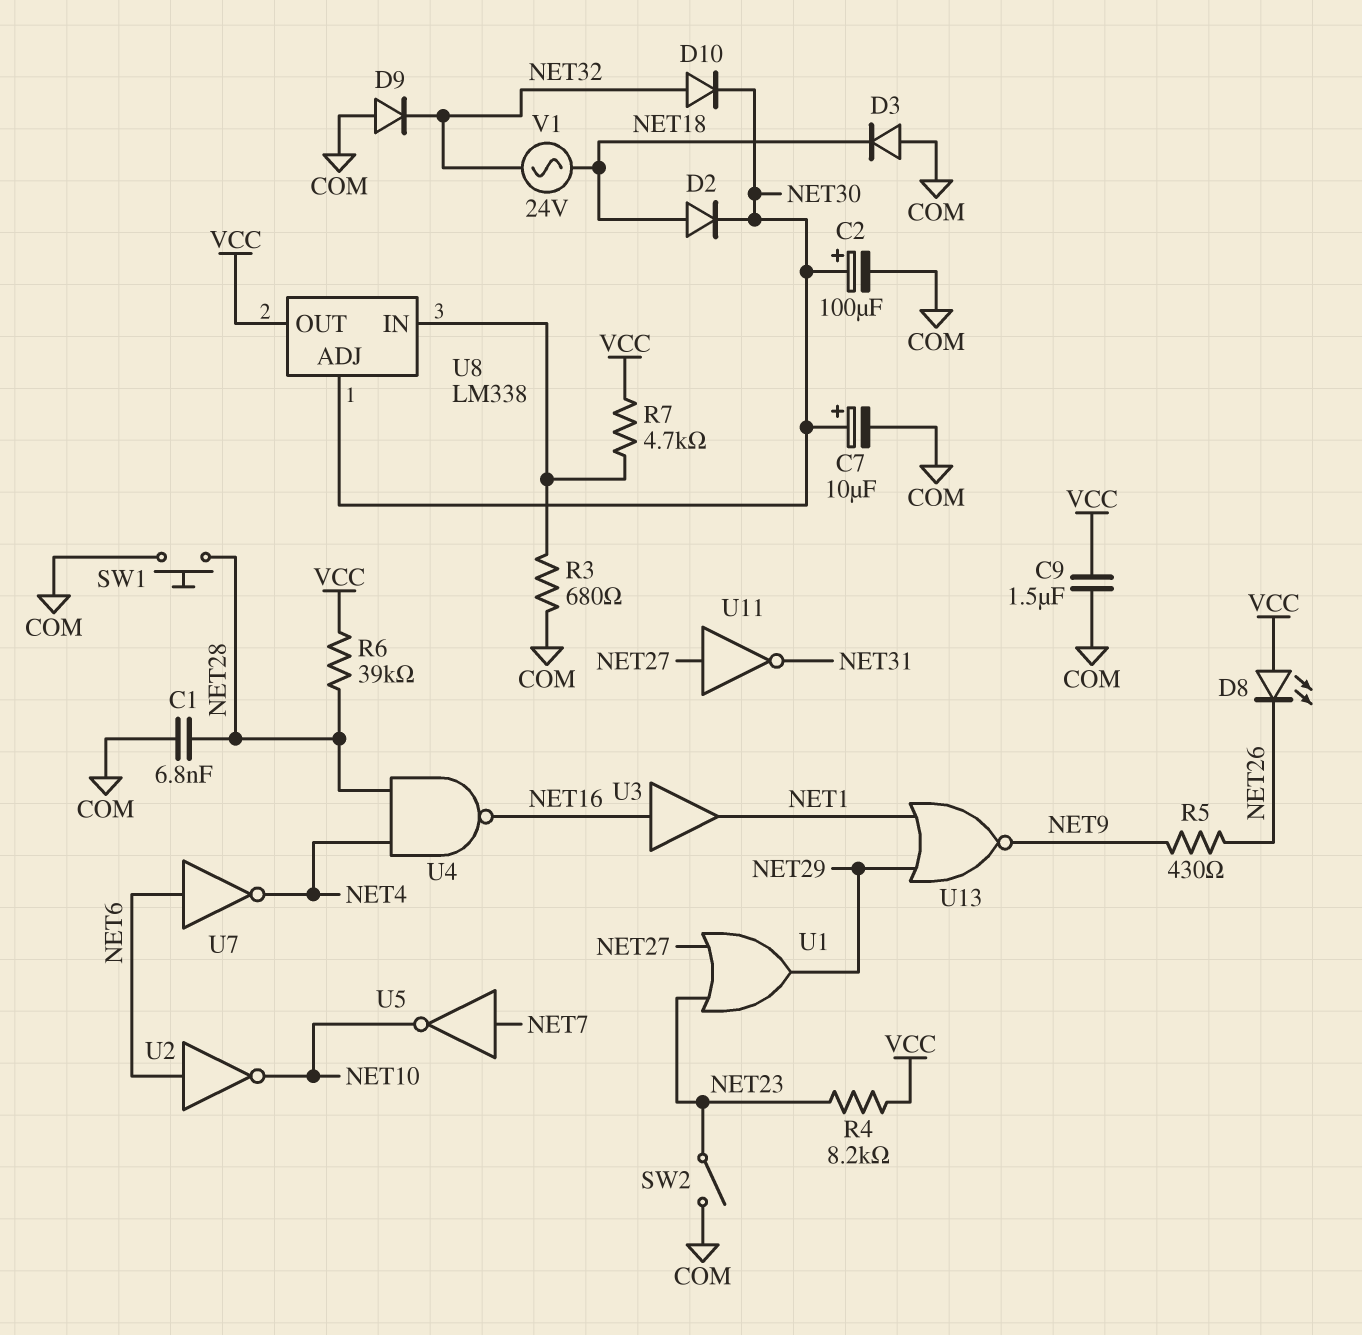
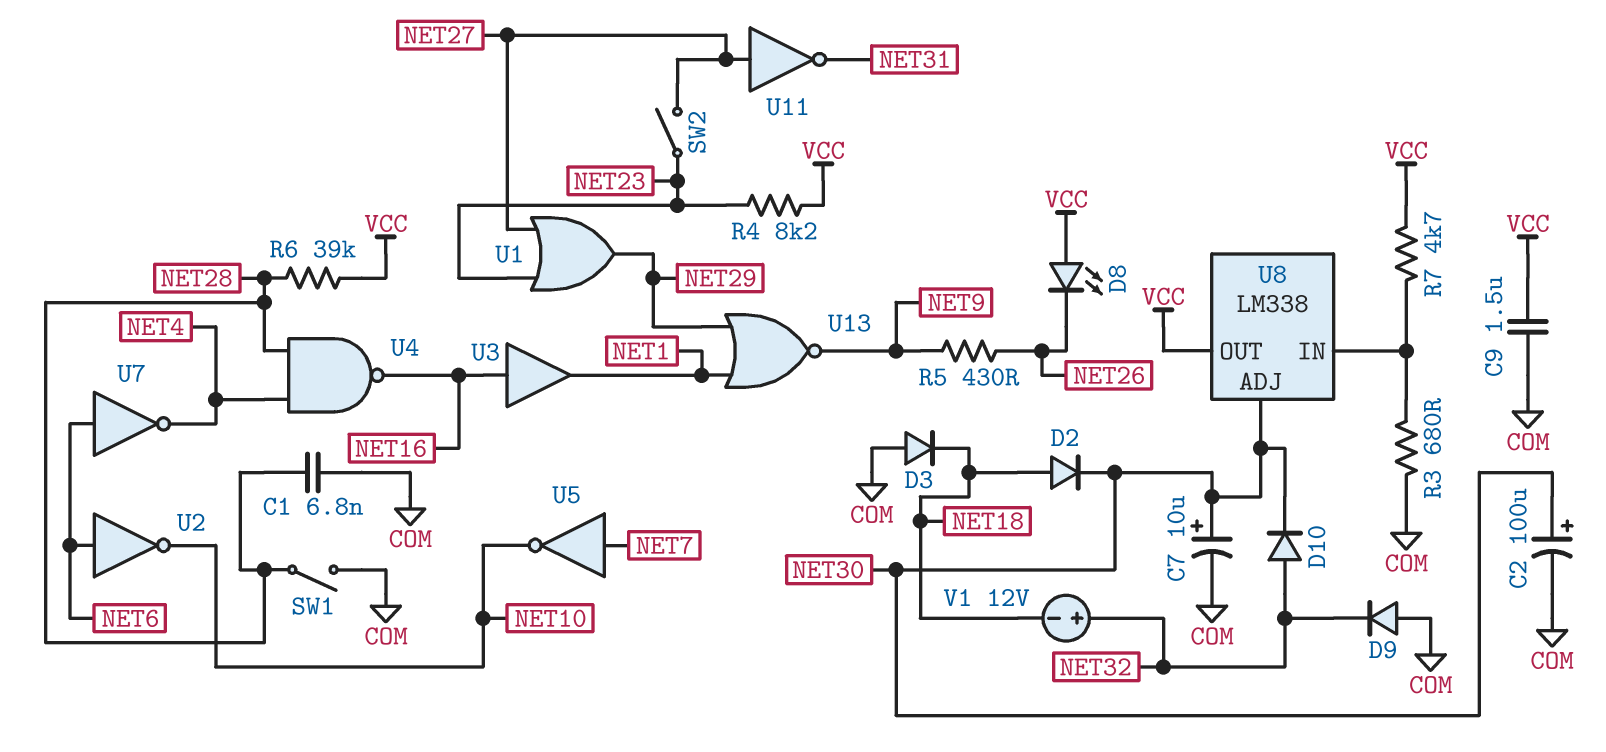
SW1: button (COM, NET28) -> switch (COM, NET28)
SW2: switch (COM, NET23) -> switch (NET23, NET27)
V1: AC 24V (NET18, NET32) -> 12V (plus NET32, minus NET18)

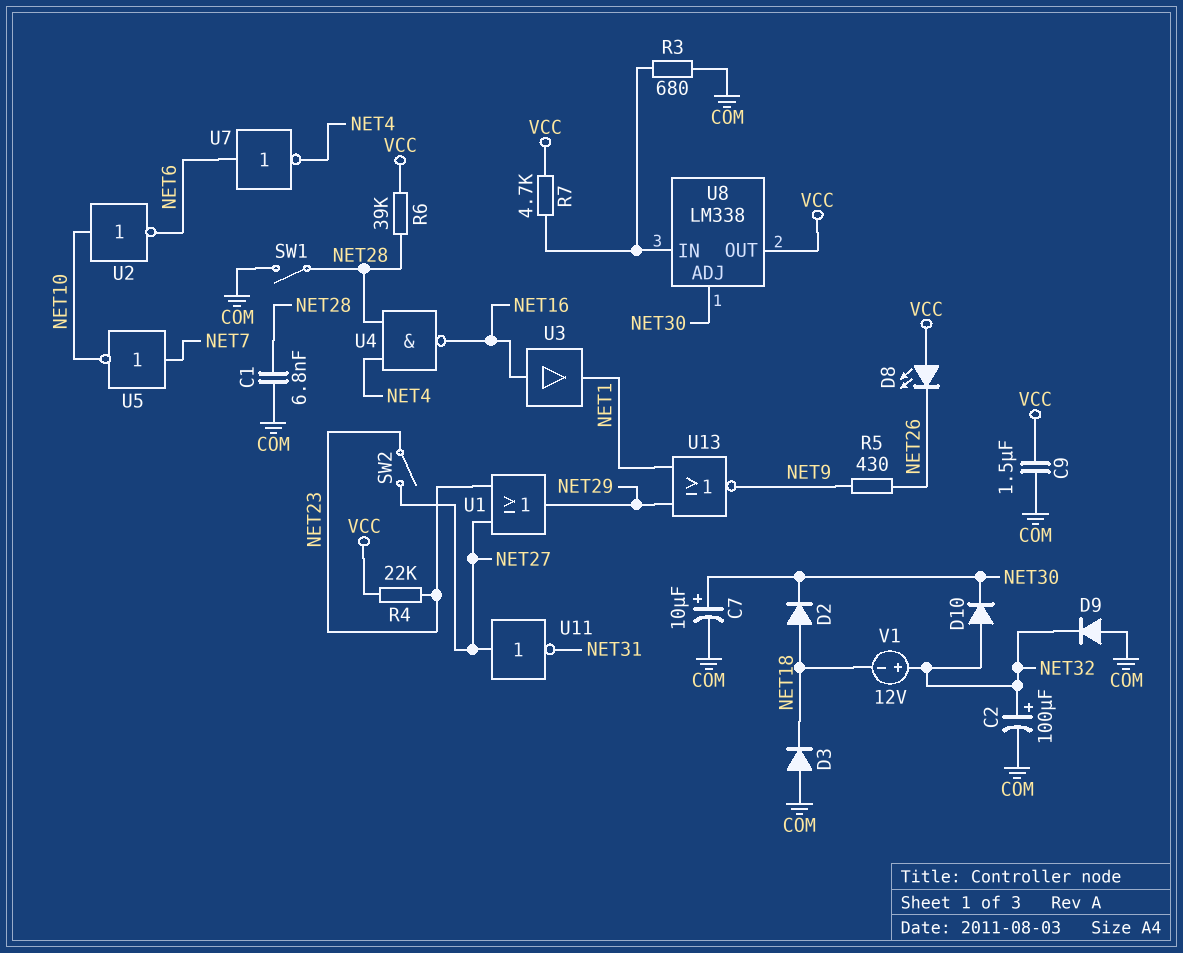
C2: 100uF (plus NET30, minus COM) -> 100uF (plus NET32, minus COM)
R4: 8.2k (NET23, VCC) -> 22k (NET23, VCC)
U2: NOT (in NET6, out NET10) -> NOT (in NET10, out NET6)

